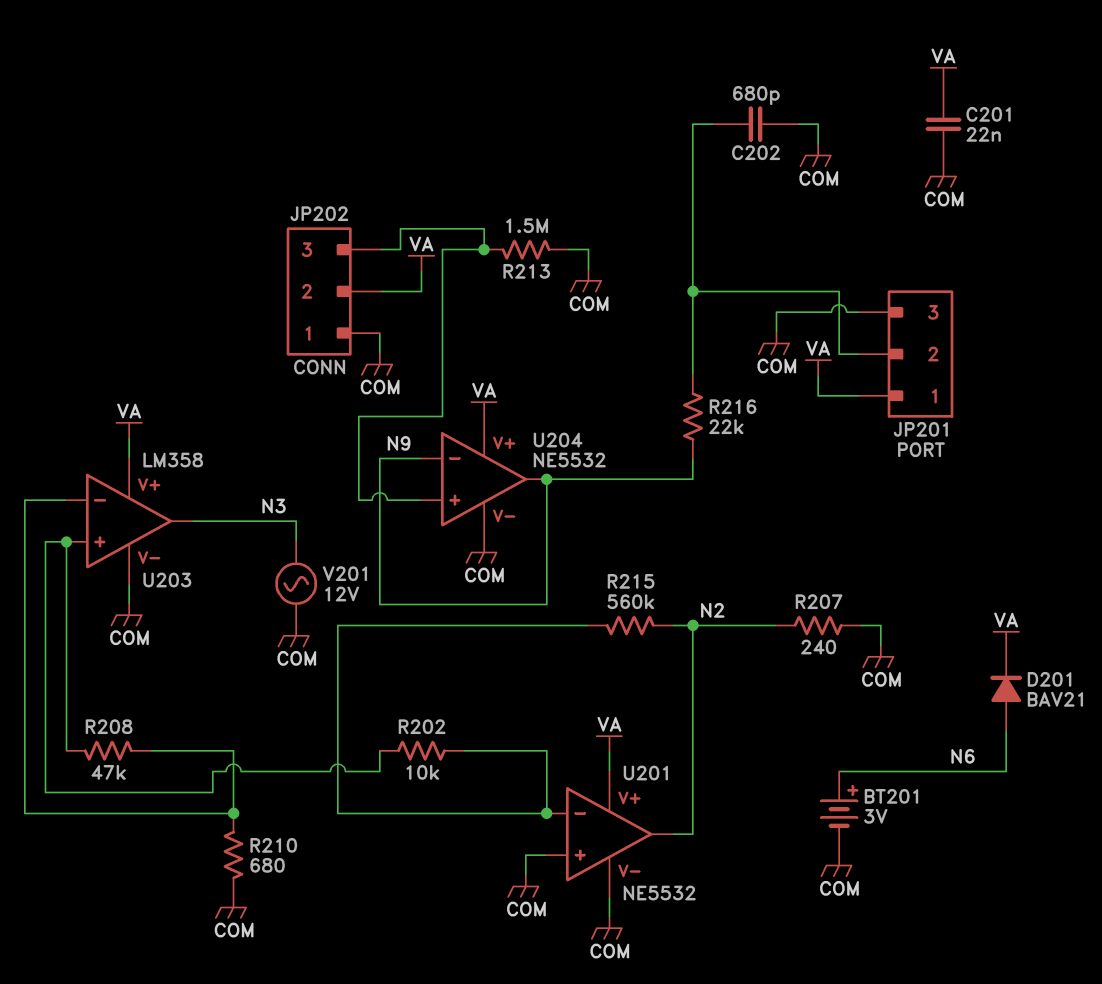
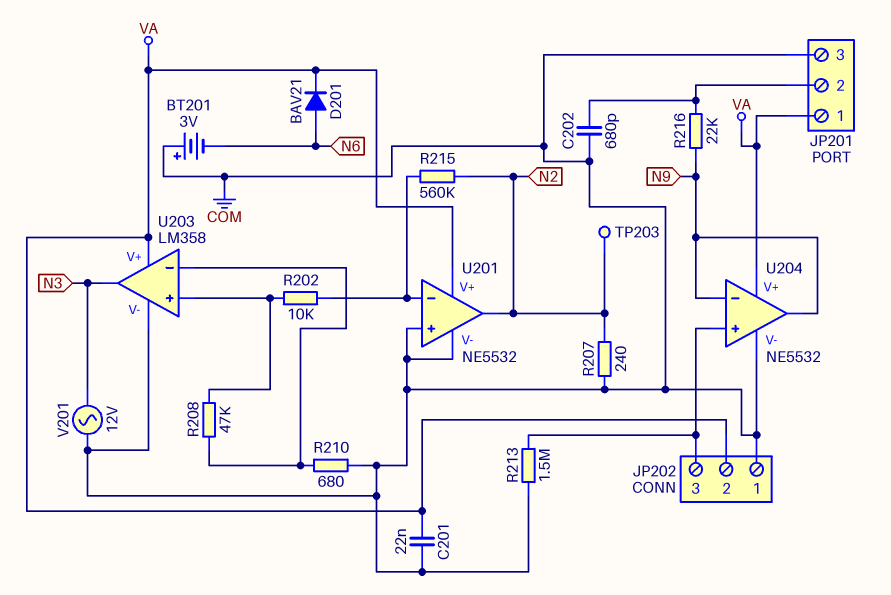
BT201: 3V (plus N6, minus COM) -> 3V (plus COM, minus N6)
TP203: none -> test point (N2)

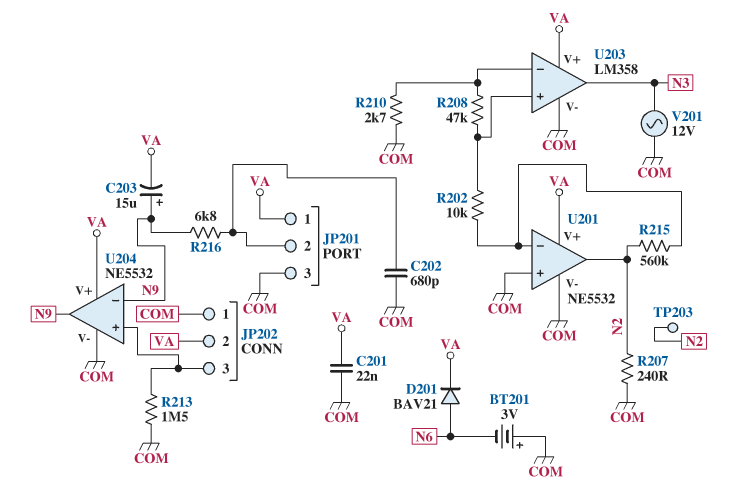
C203: none -> 15uF (plus N9, minus VA)
R210: 680 (COM, U203/in-) -> 2.7k (COM, U203/in-)
R216: 22k (JP201/2, N9) -> 6.8k (JP201/2, N9)

